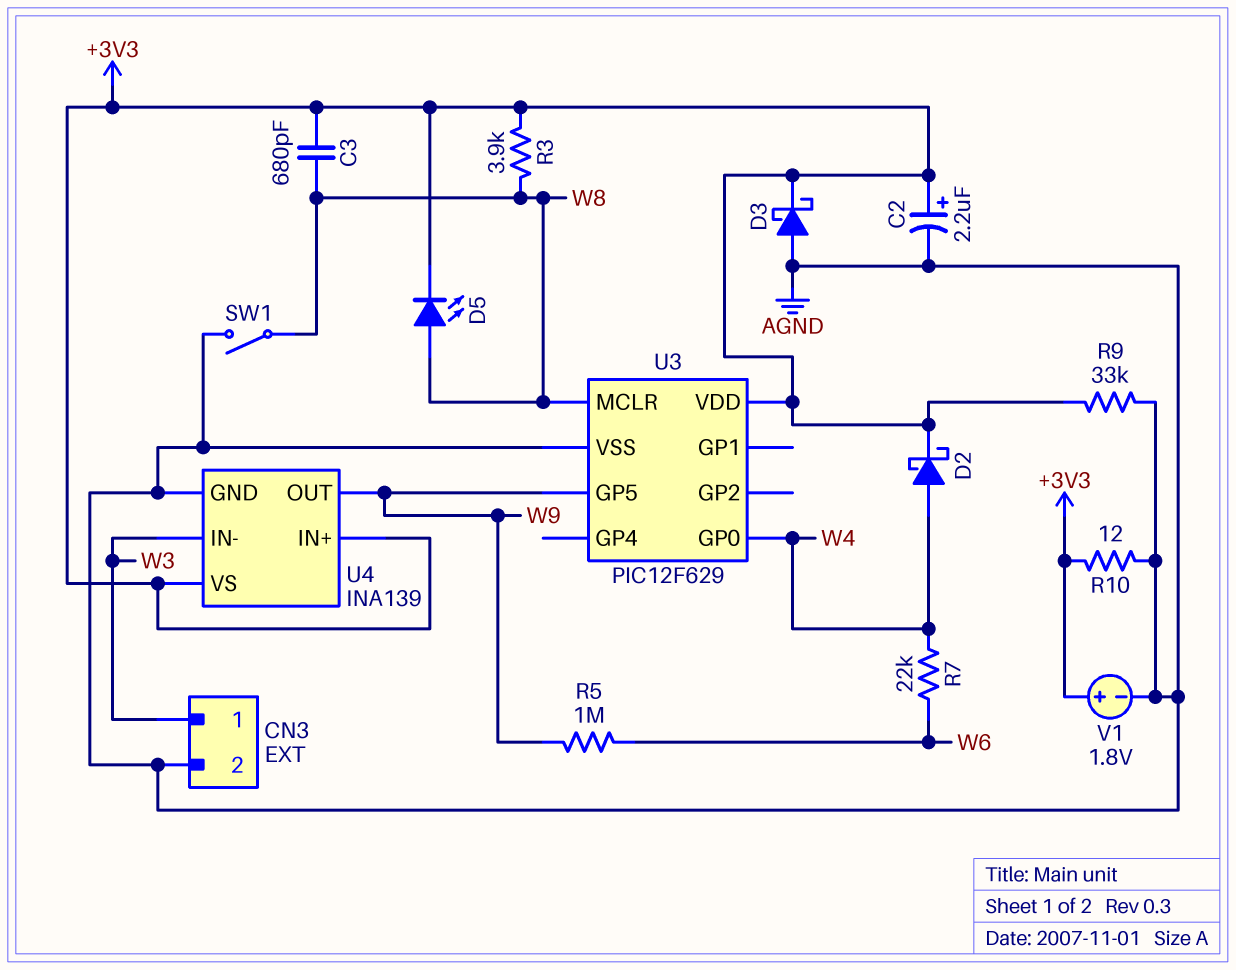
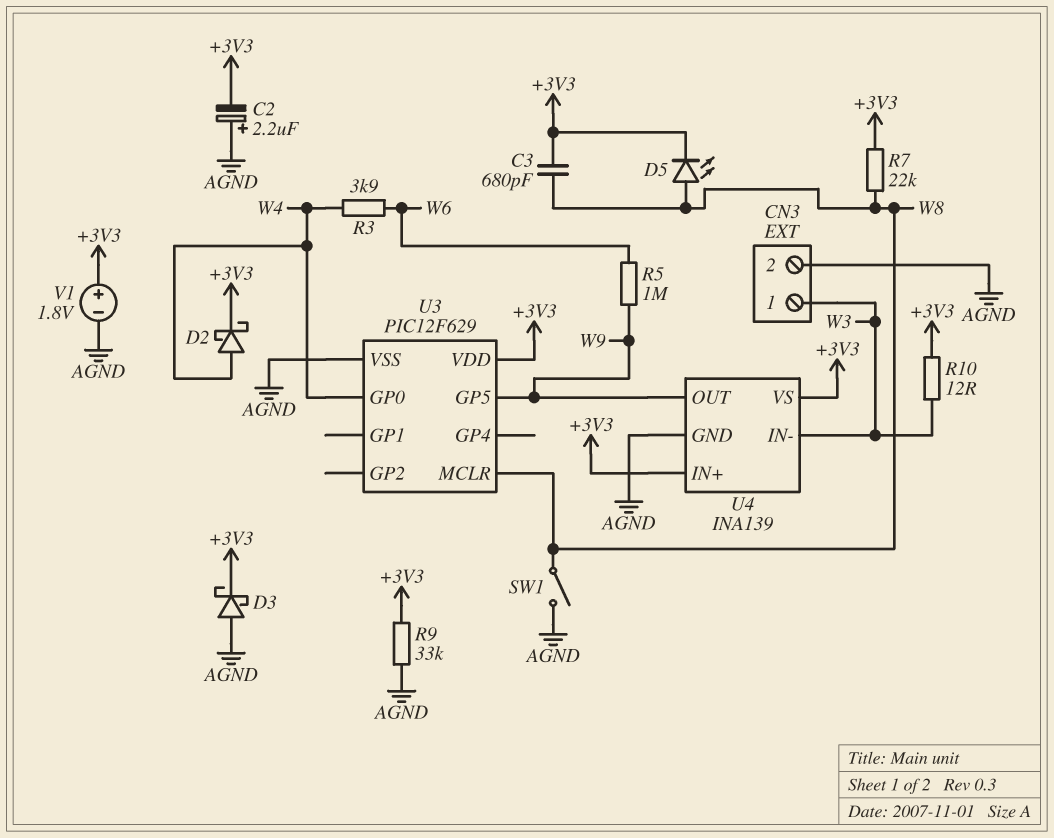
C2: 2.2uF (plus +3V3, minus AGND) -> 2.2uF (plus AGND, minus +3V3)
R3: 3.9k (+3V3, W8) -> 3.9k (W4, W6)
R7: 22k (W4, W6) -> 22k (+3V3, W8)
R10: 12 (+3V3, AGND) -> 12 (+3V3, W3)

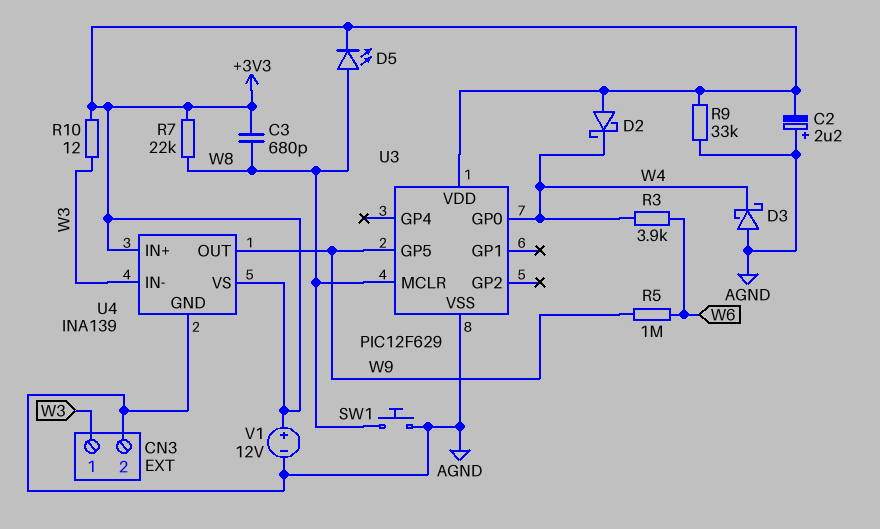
D2: schottky (A W4, K +3V3) -> schottky (A +3V3, K W4)
D3: schottky (A AGND, K +3V3) -> schottky (A AGND, K W4)
SW1: switch (AGND, W8) -> button (AGND, W8)
V1: 1.8V (plus +3V3, minus AGND) -> 12V (plus +3V3, minus AGND)

